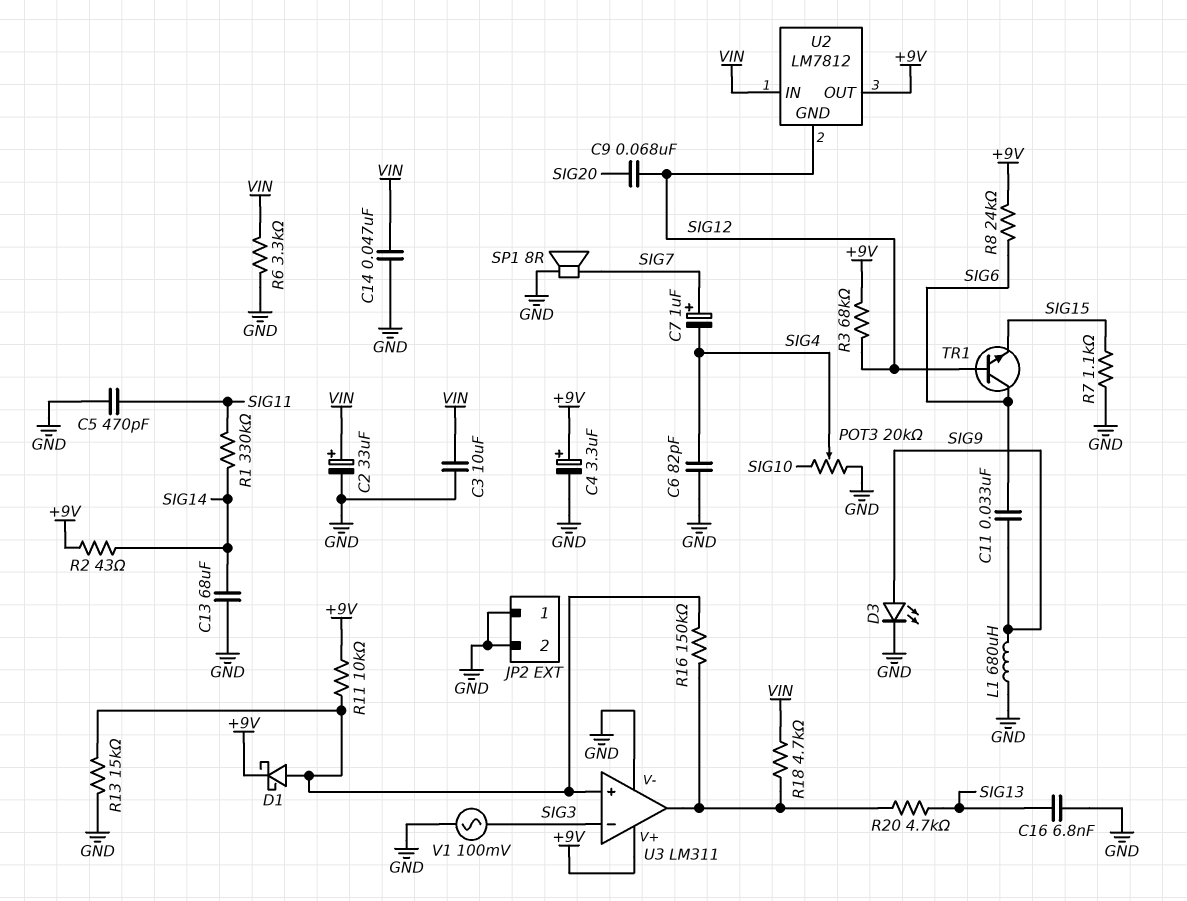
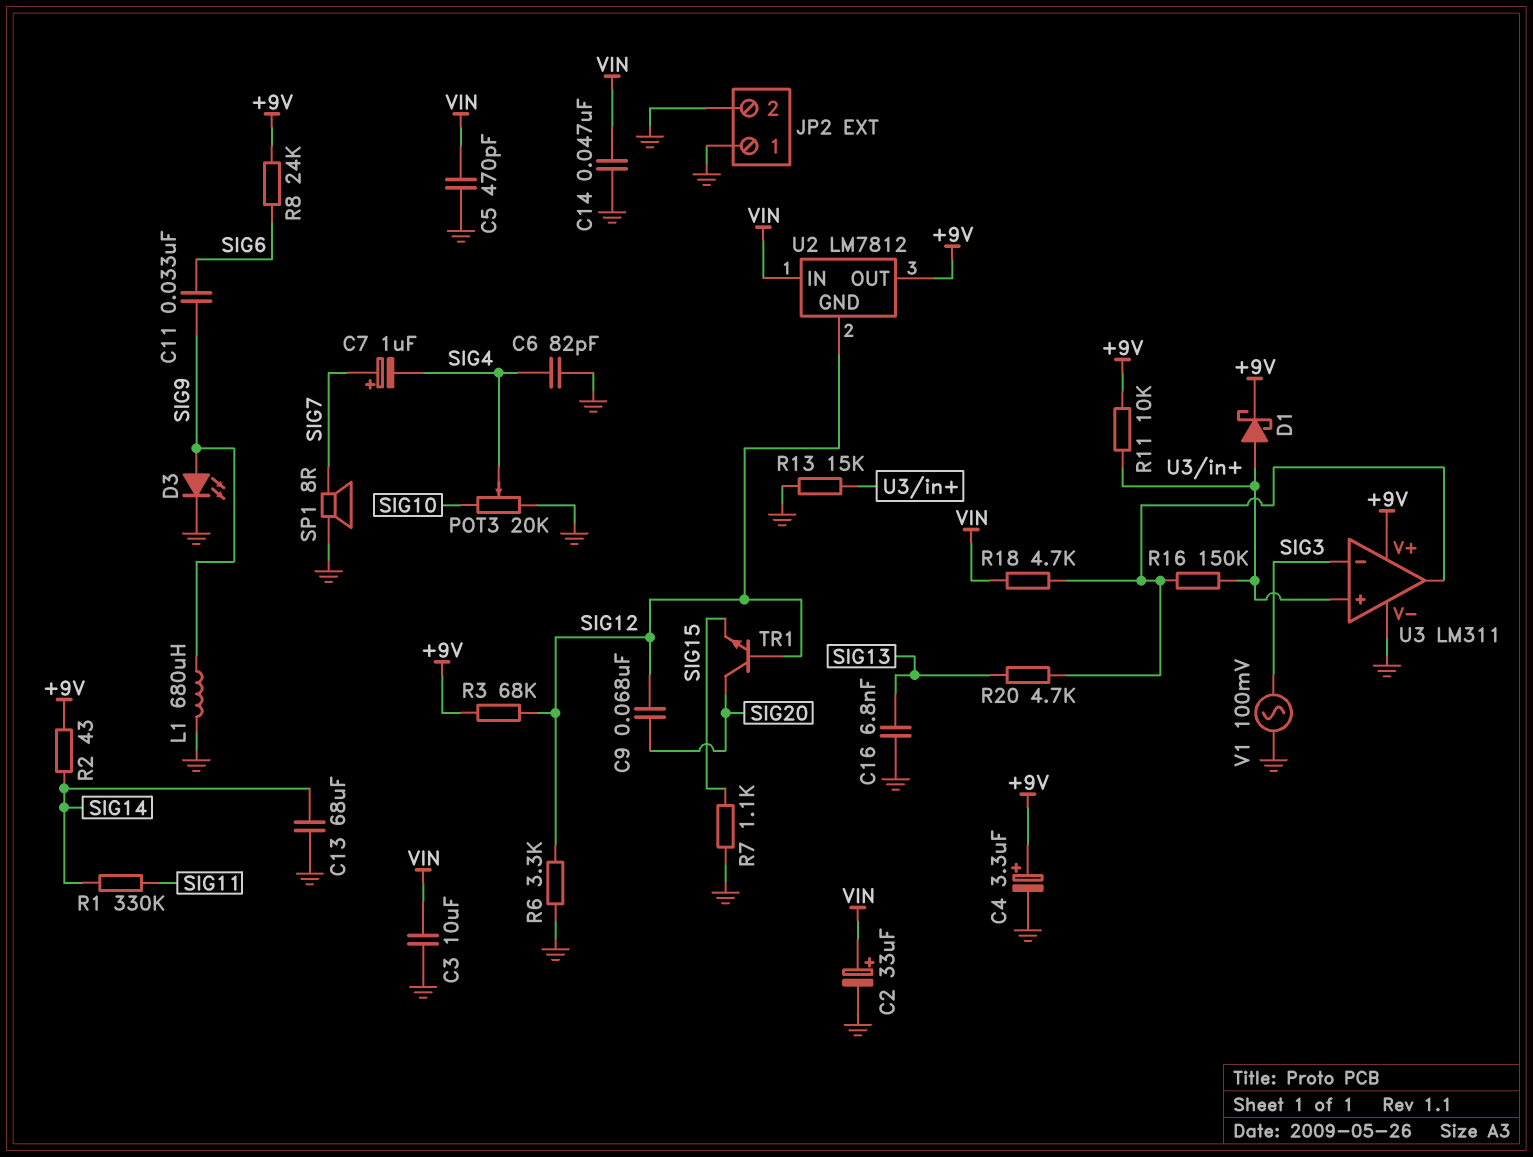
C5: 470pF (GND, SIG11) -> 470pF (GND, VIN)
R6: 3.3k (GND, VIN) -> 3.3k (GND, SIG12)
TR1: NPN (B SIG12, C SIG6, E SIG15) -> NPN (B SIG12, C SIG20, E SIG15)

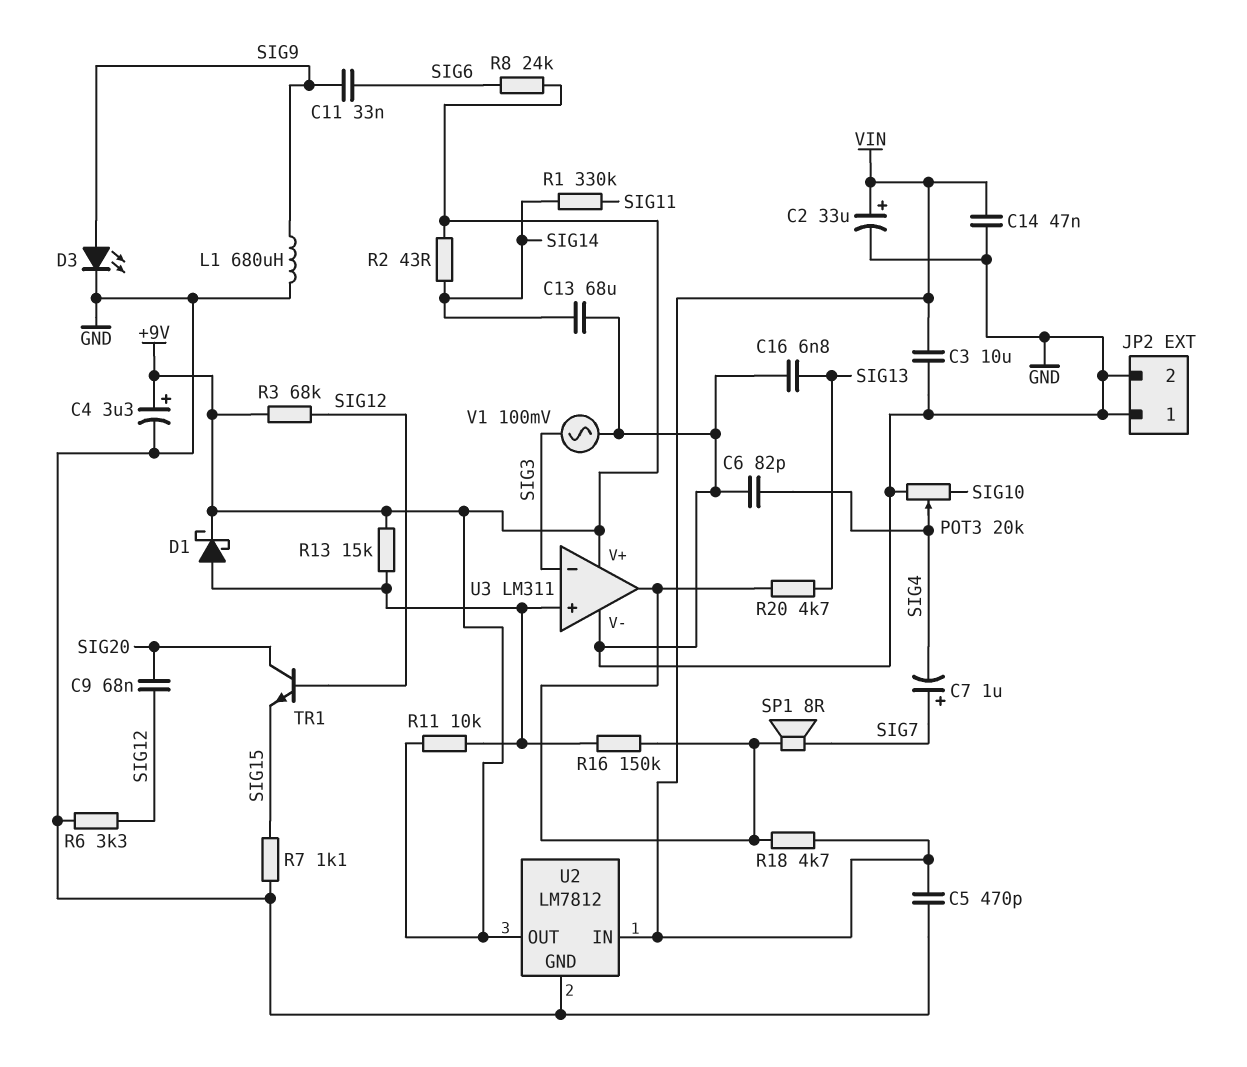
R13: 15k (GND, U3/in+) -> 15k (+9V, U3/in+)
SP1: speaker 8R (GND, SIG7) -> speaker 8R (SIG7, U3/out)
U2 pin GND: SIG12 -> GND

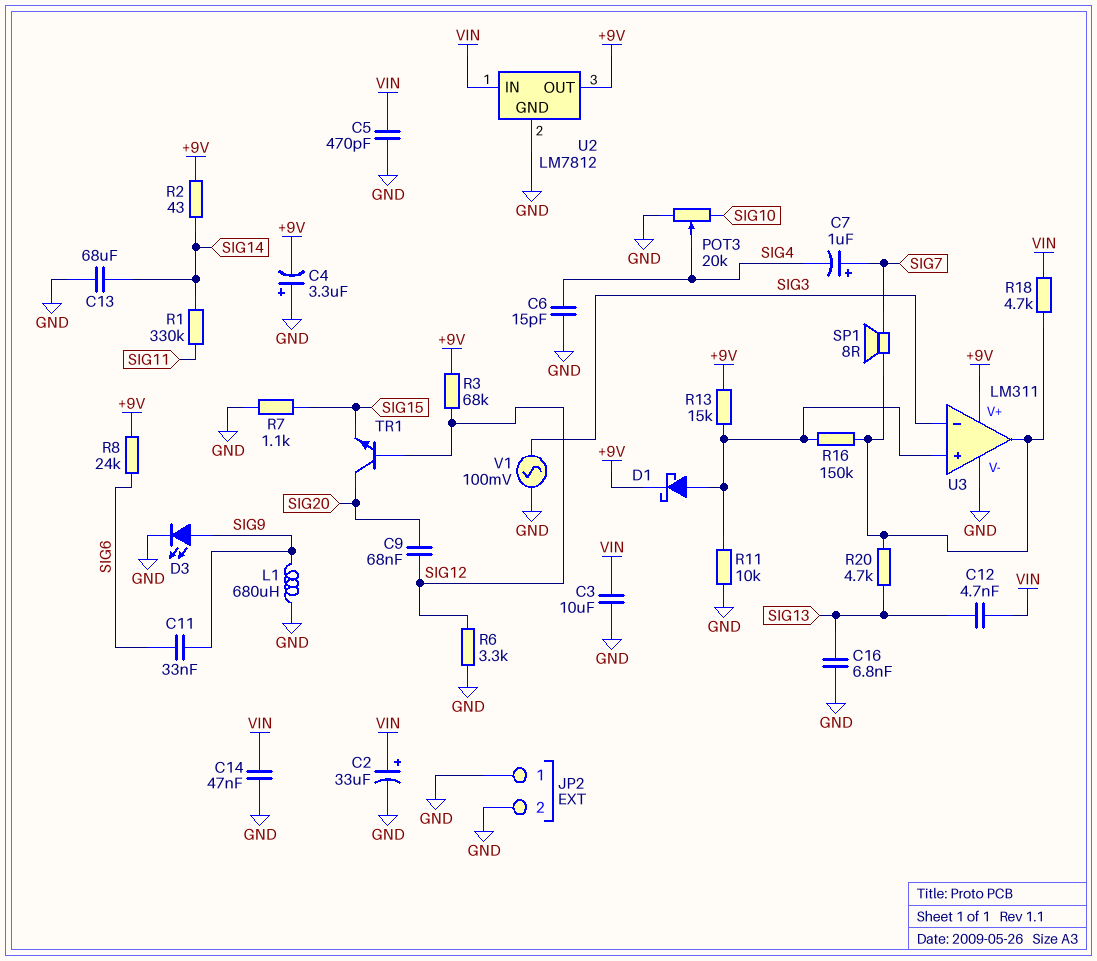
C4: 3.3uF (plus +9V, minus GND) -> 3.3uF (plus GND, minus +9V)
C6: 82pF (GND, SIG4) -> 15pF (GND, SIG4)
C12: none -> 4.7nF (SIG13, VIN)
R11: 10k (+9V, U3/in+) -> 10k (GND, U3/in+)

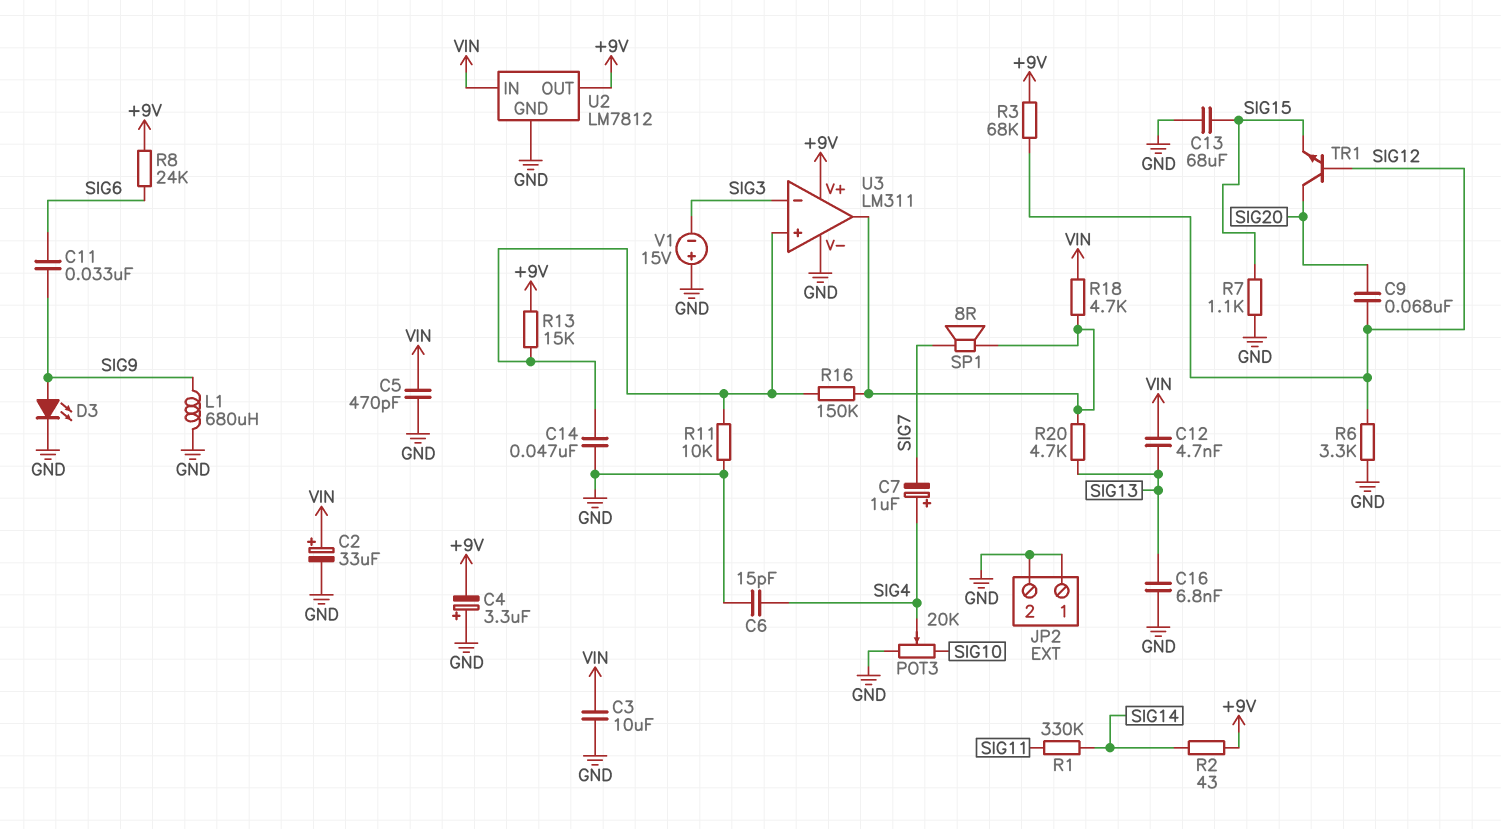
C7: 1uF (plus SIG7, minus SIG4) -> 1uF (plus SIG4, minus SIG7)
C13: 68uF (GND, SIG14) -> 68uF (GND, SIG15)
C14: 47nF (GND, VIN) -> 47nF (GND, U3/in+)
D1: schottky (A U3/in+, K +9V) -> none
V1: AC 100mV (GND, SIG3) -> 15V (plus GND, minus SIG3)

